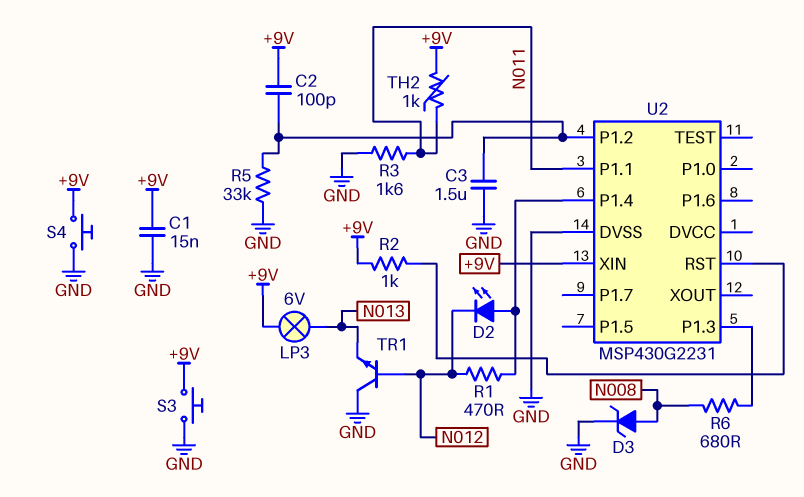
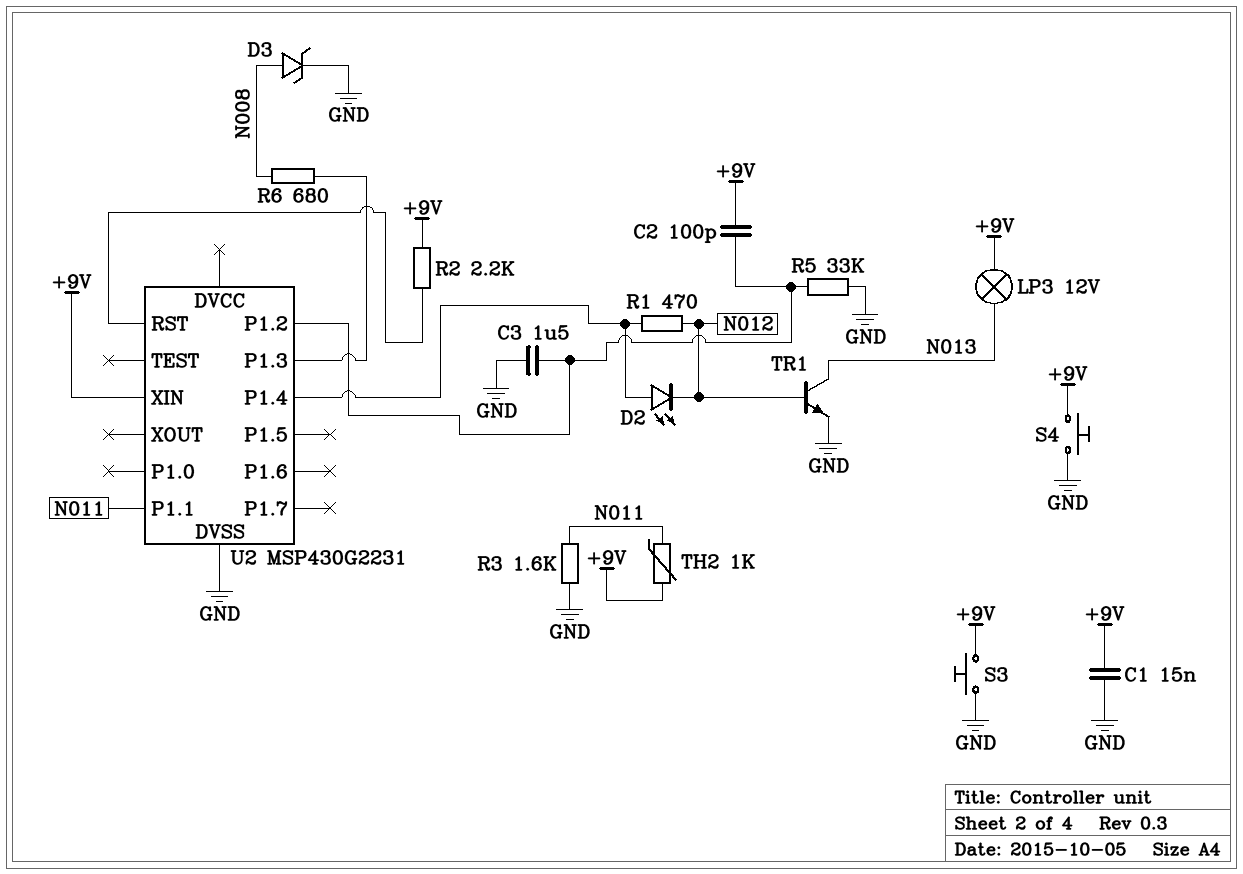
LP3: lamp 6V (+9V, N013) -> lamp 12V (+9V, N013)
R2: 1k (+9V, U2/RST) -> 2.2k (+9V, U2/RST)
TR1: NPN (B N012, C GND, E N013) -> NPN (B N012, C N013, E GND)

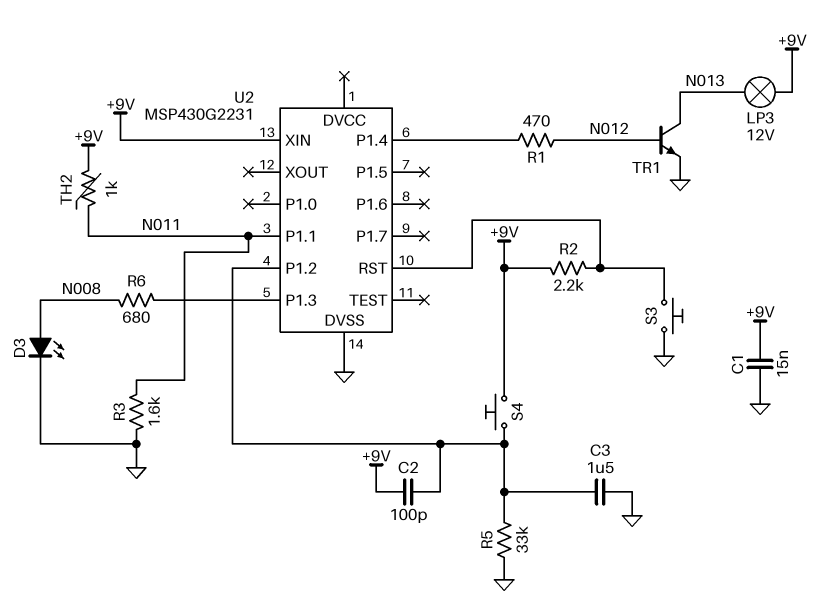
D2: LED (A U2/P1.4, K N012) -> none
D3: zener (A N008, K GND) -> LED (A N008, K GND)
S3: button (+9V, GND) -> button (GND, U2/RST)
S4: button (+9V, GND) -> button (+9V, U2/P1.2)

